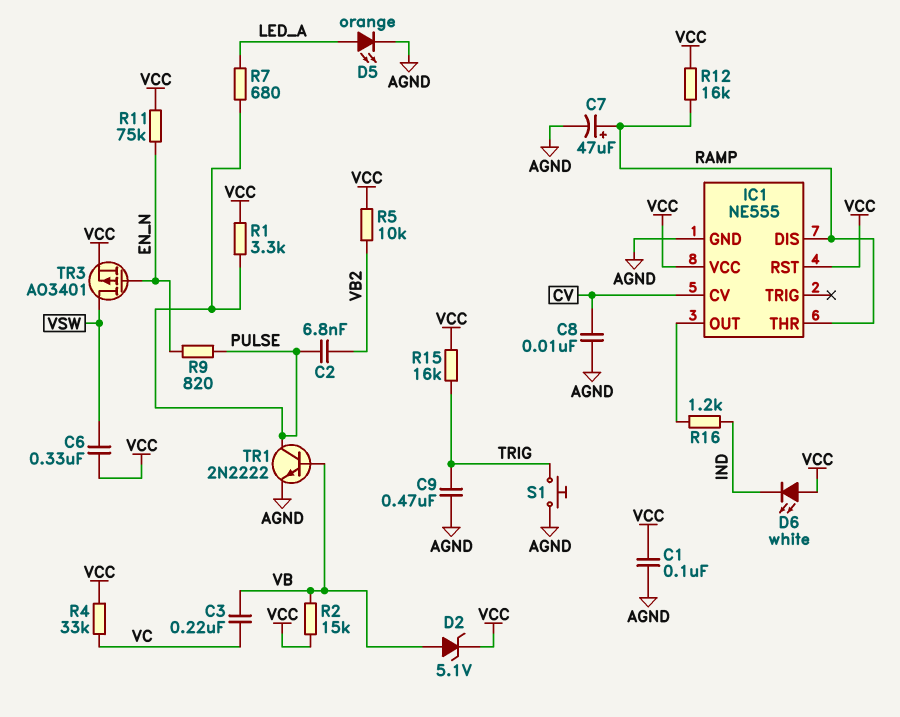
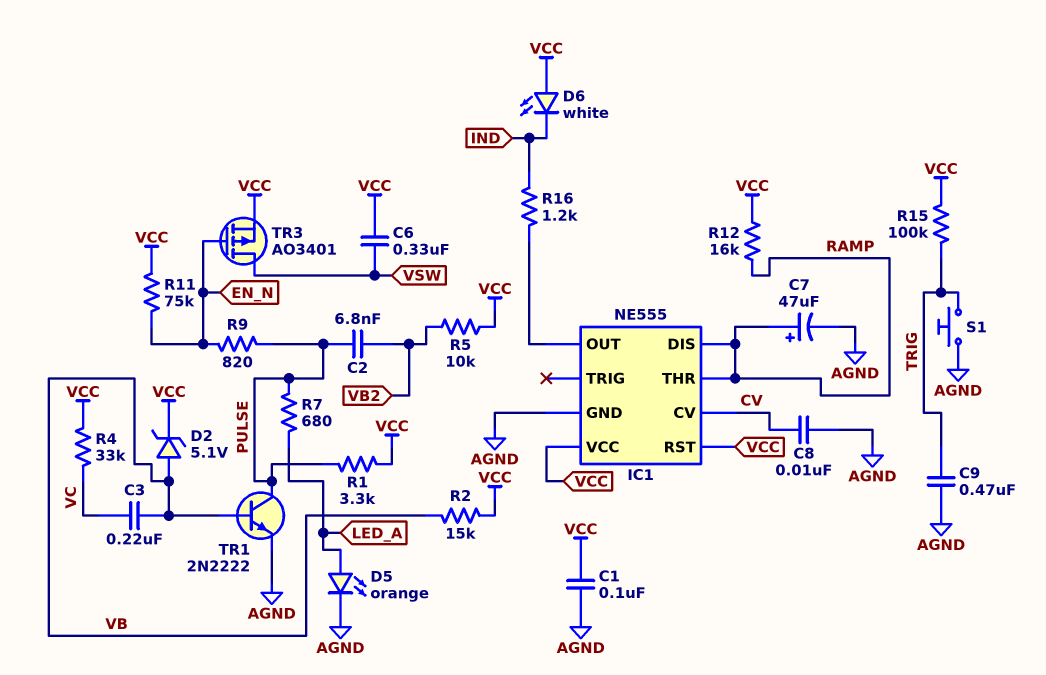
R15: 16k (TRIG, VCC) -> 100k (TRIG, VCC)

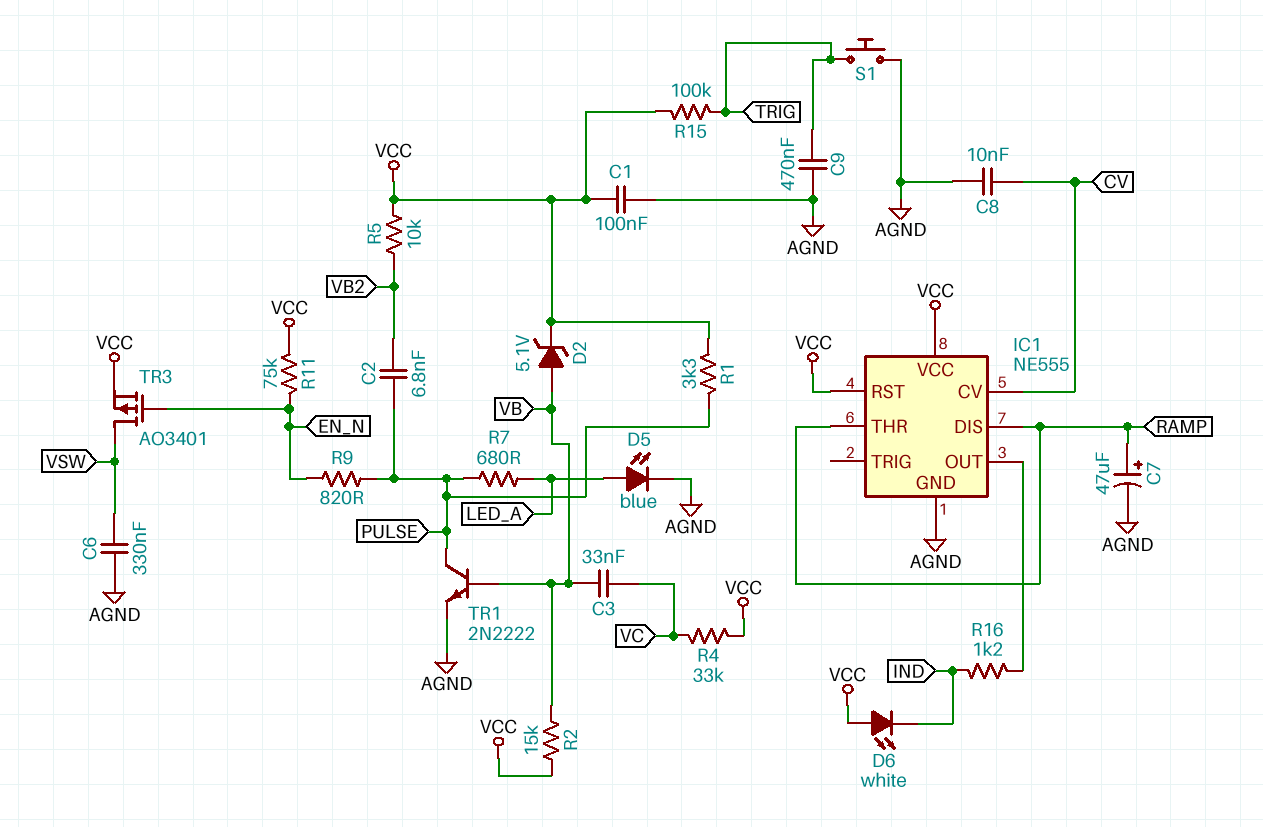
C3: 220nF (VB, VC) -> 33nF (VB, VC)
C6: 330nF (VCC, VSW) -> 330nF (AGND, VSW)
D5: LED orange (A LED_A, K AGND) -> LED blue (A LED_A, K AGND)
R12: 16k (RAMP, VCC) -> none

